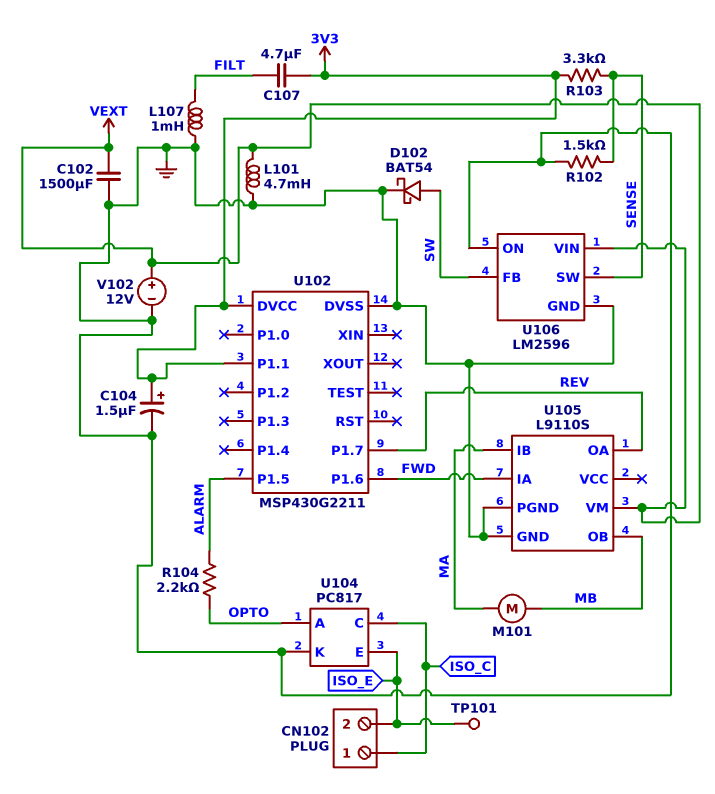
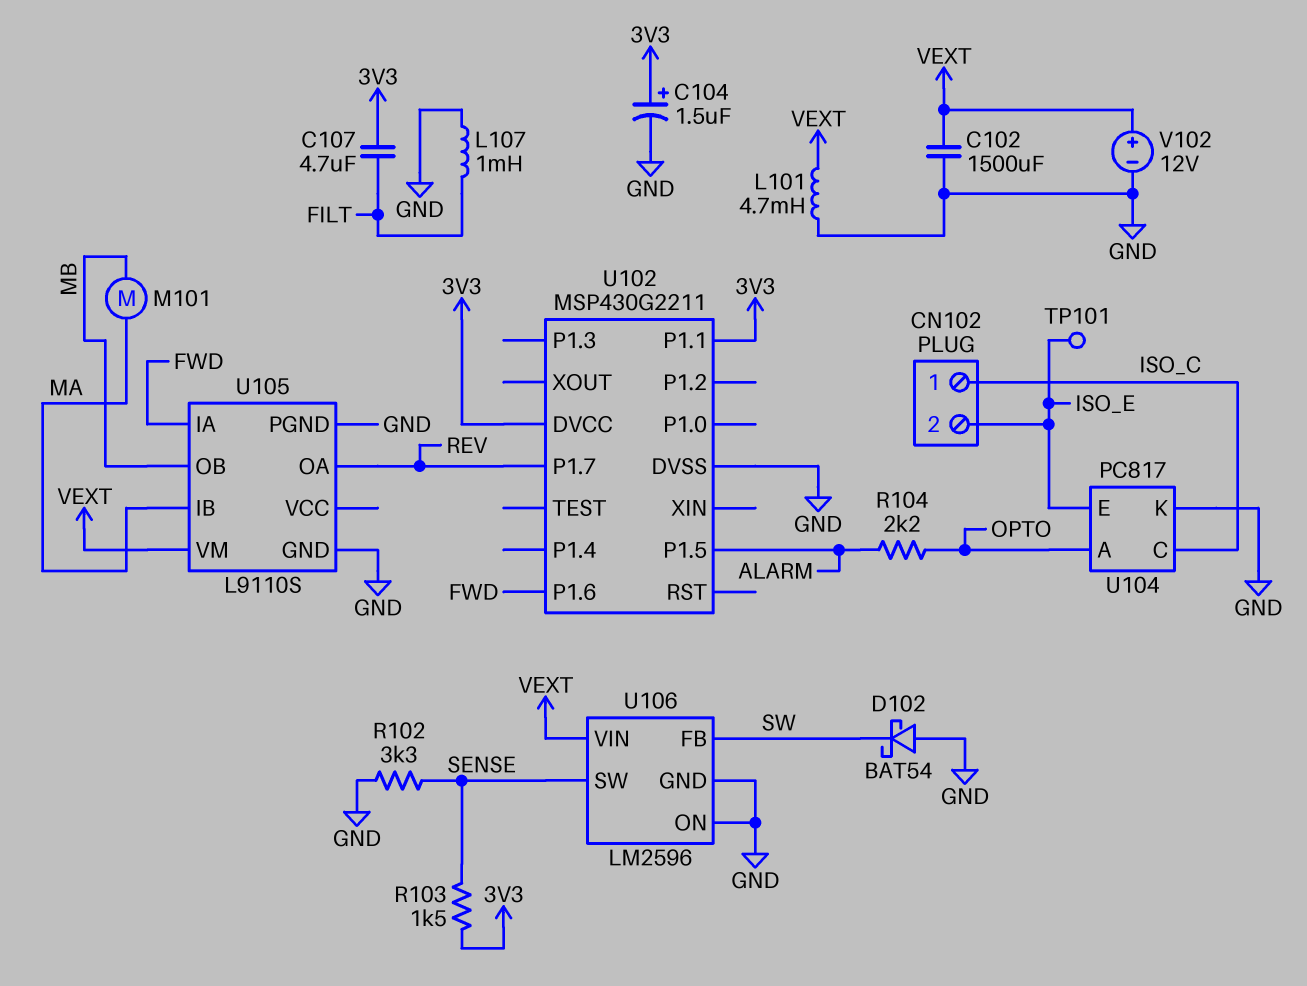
D102: schottky BAT54 (A SW, K GND) -> schottky BAT54 (A GND, K SW)
R102: 1.5k (GND, SENSE) -> 3.3k (GND, SENSE)
R103: 3.3k (3V3, SENSE) -> 1.5k (3V3, SENSE)

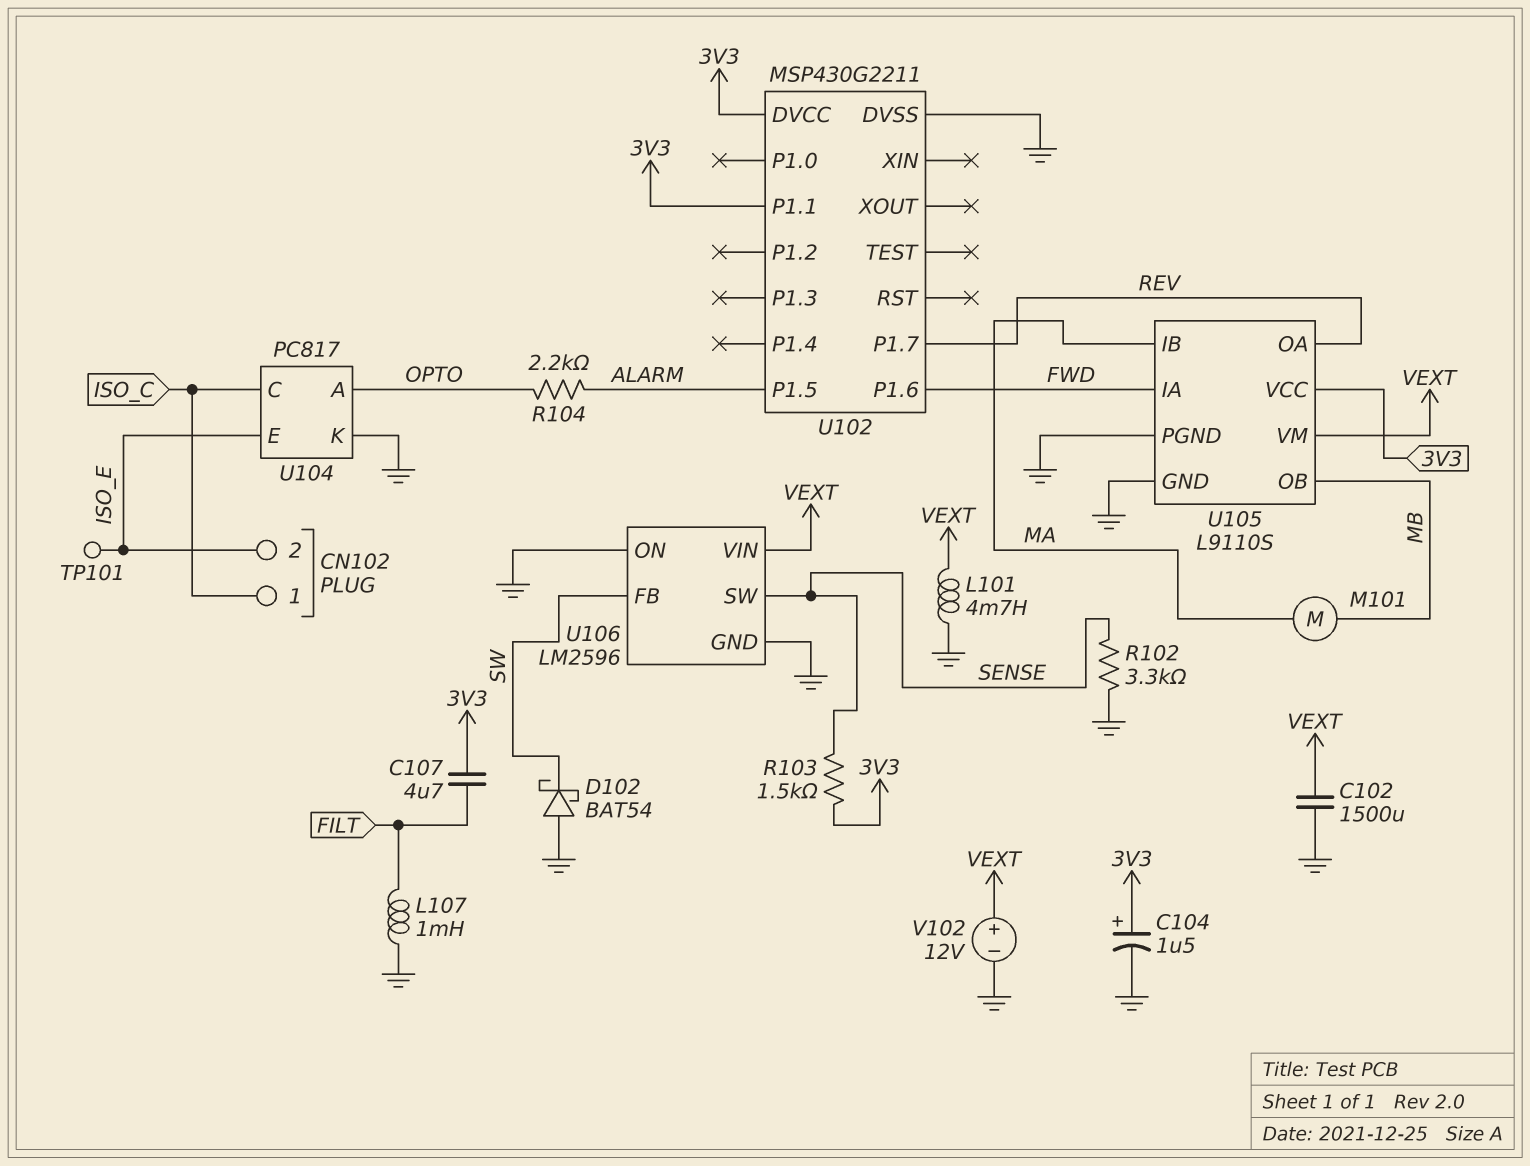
U105 pin VCC: none -> 3V3

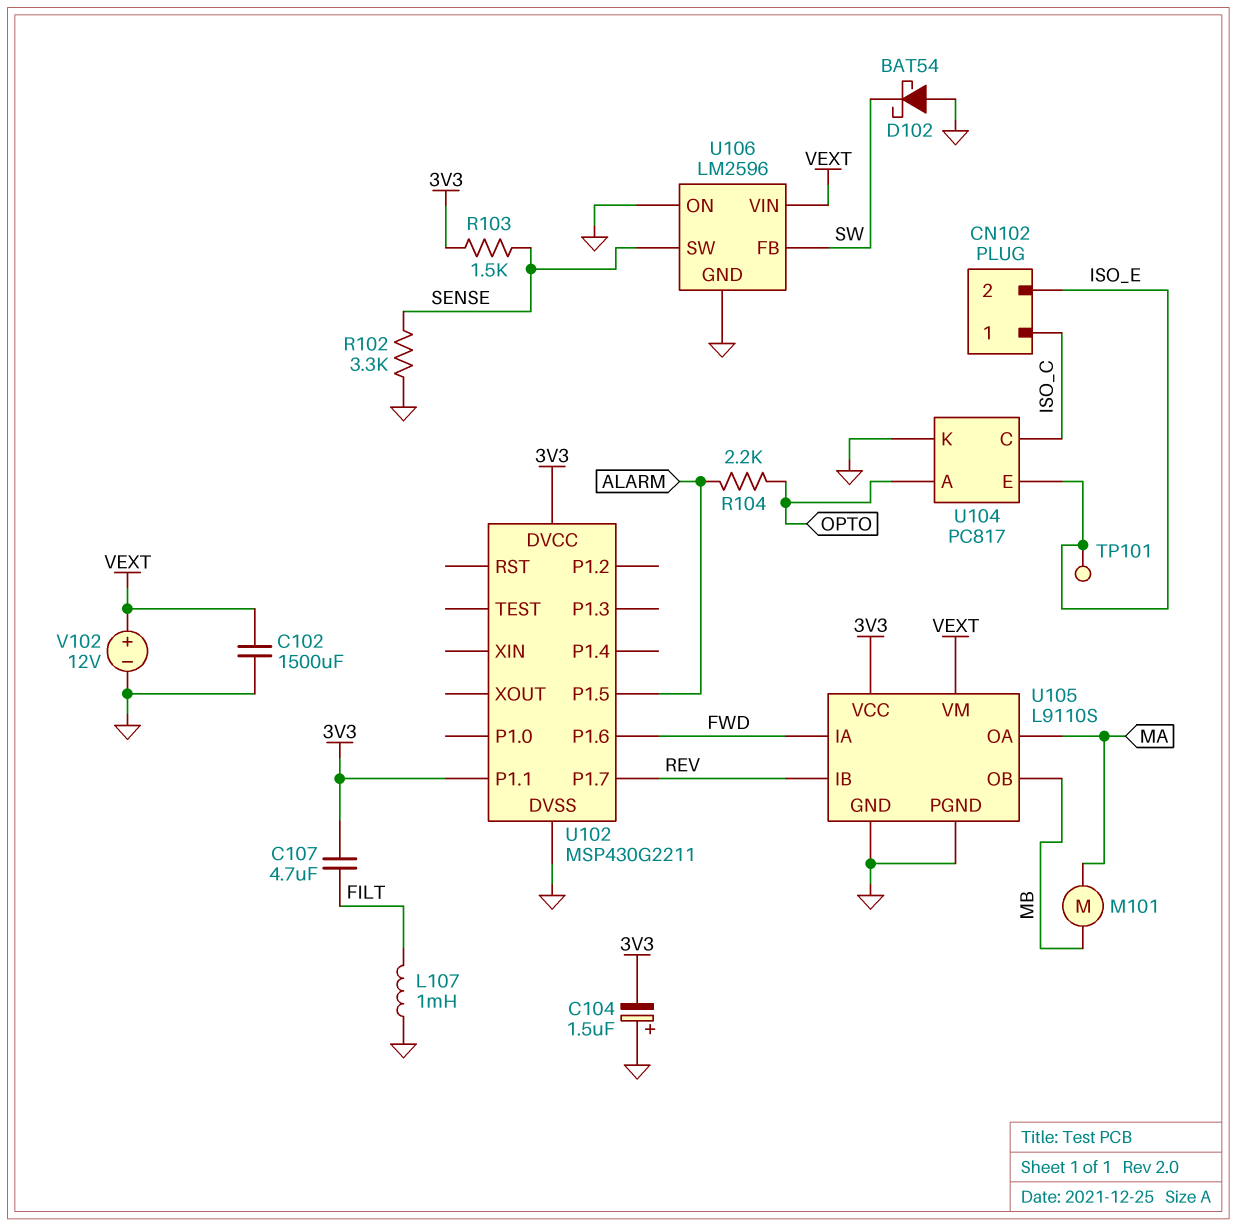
C104: 1.5uF (plus 3V3, minus GND) -> 1.5uF (plus GND, minus 3V3)
L101: 4.7mH (GND, VEXT) -> none
U105 pin IB: MA -> REV
U105 pin OA: REV -> MA

